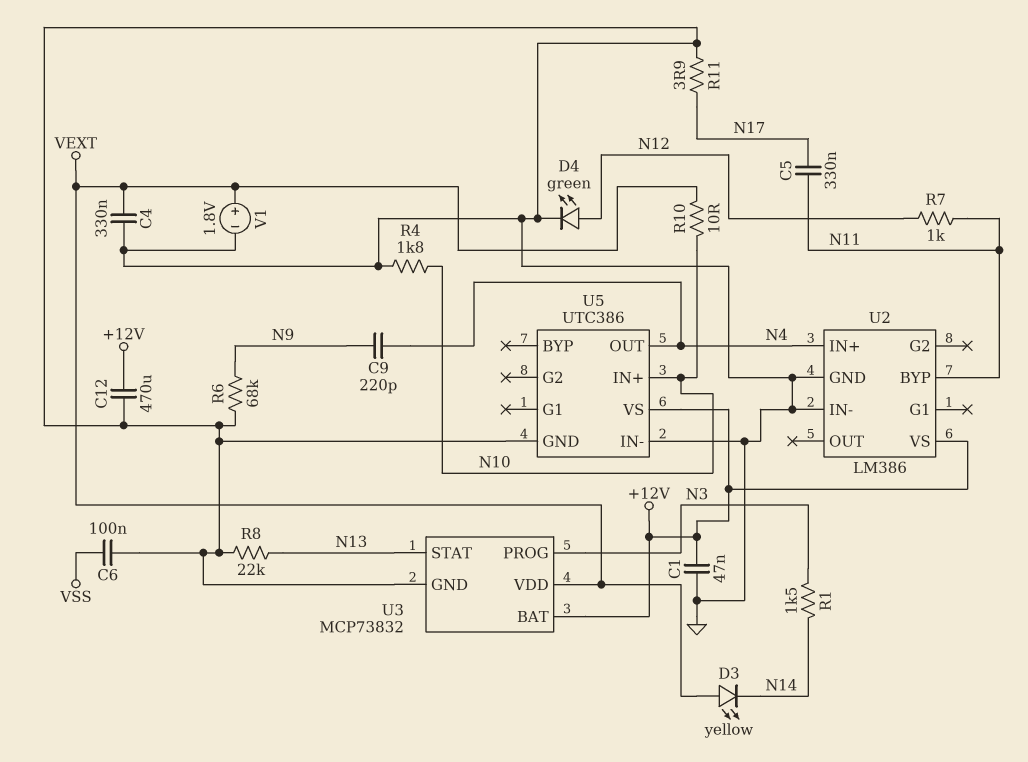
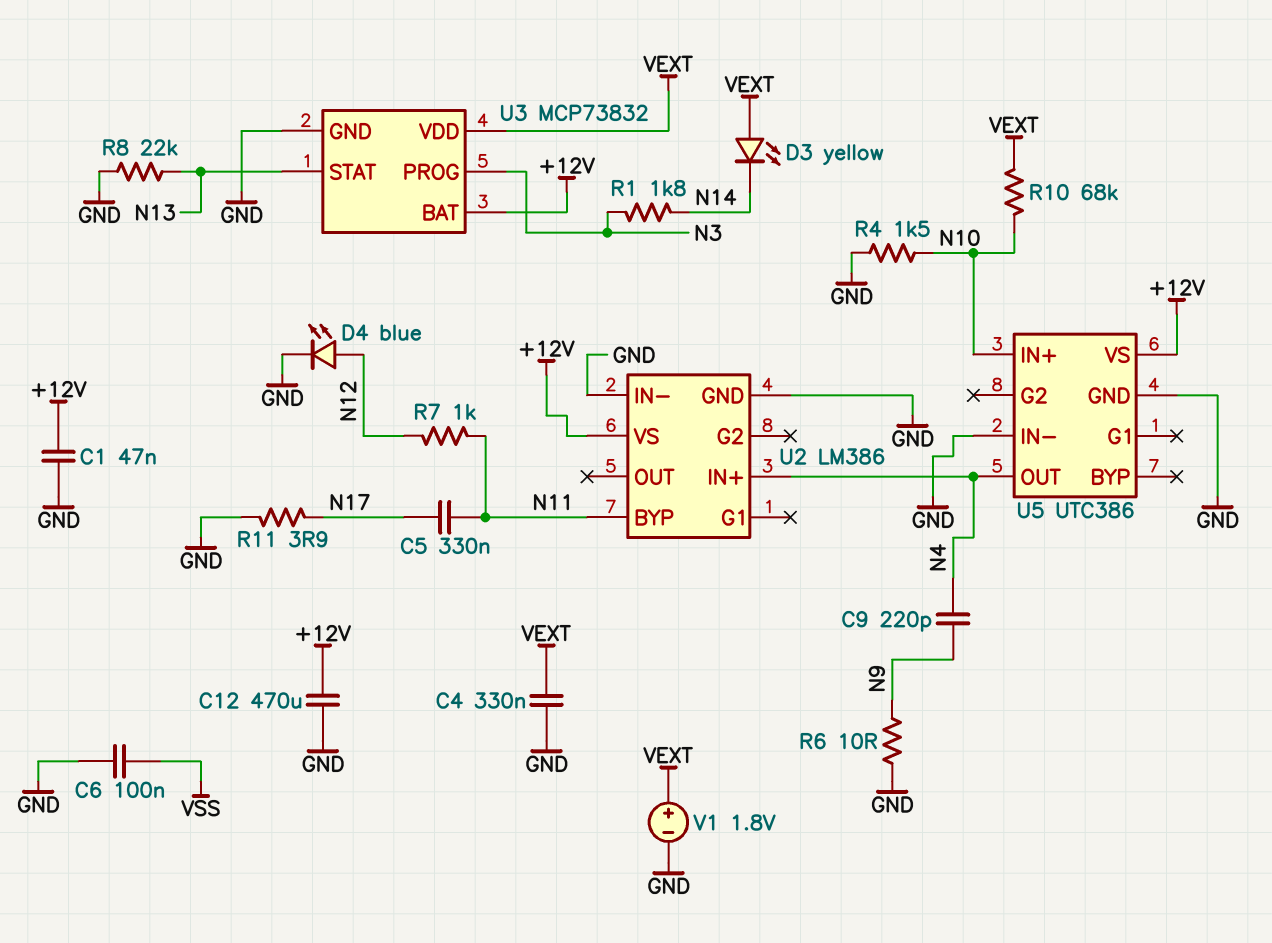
D4: LED green (A N12, K GND) -> LED blue (A N12, K GND)
R1: 1.5k (N3, N14) -> 1.8k (N3, N14)
R4: 1.8k (GND, N10) -> 1.5k (GND, N10)
R6: 68k (GND, N9) -> 10 (GND, N9)
R10: 10 (N10, VEXT) -> 68k (N10, VEXT)

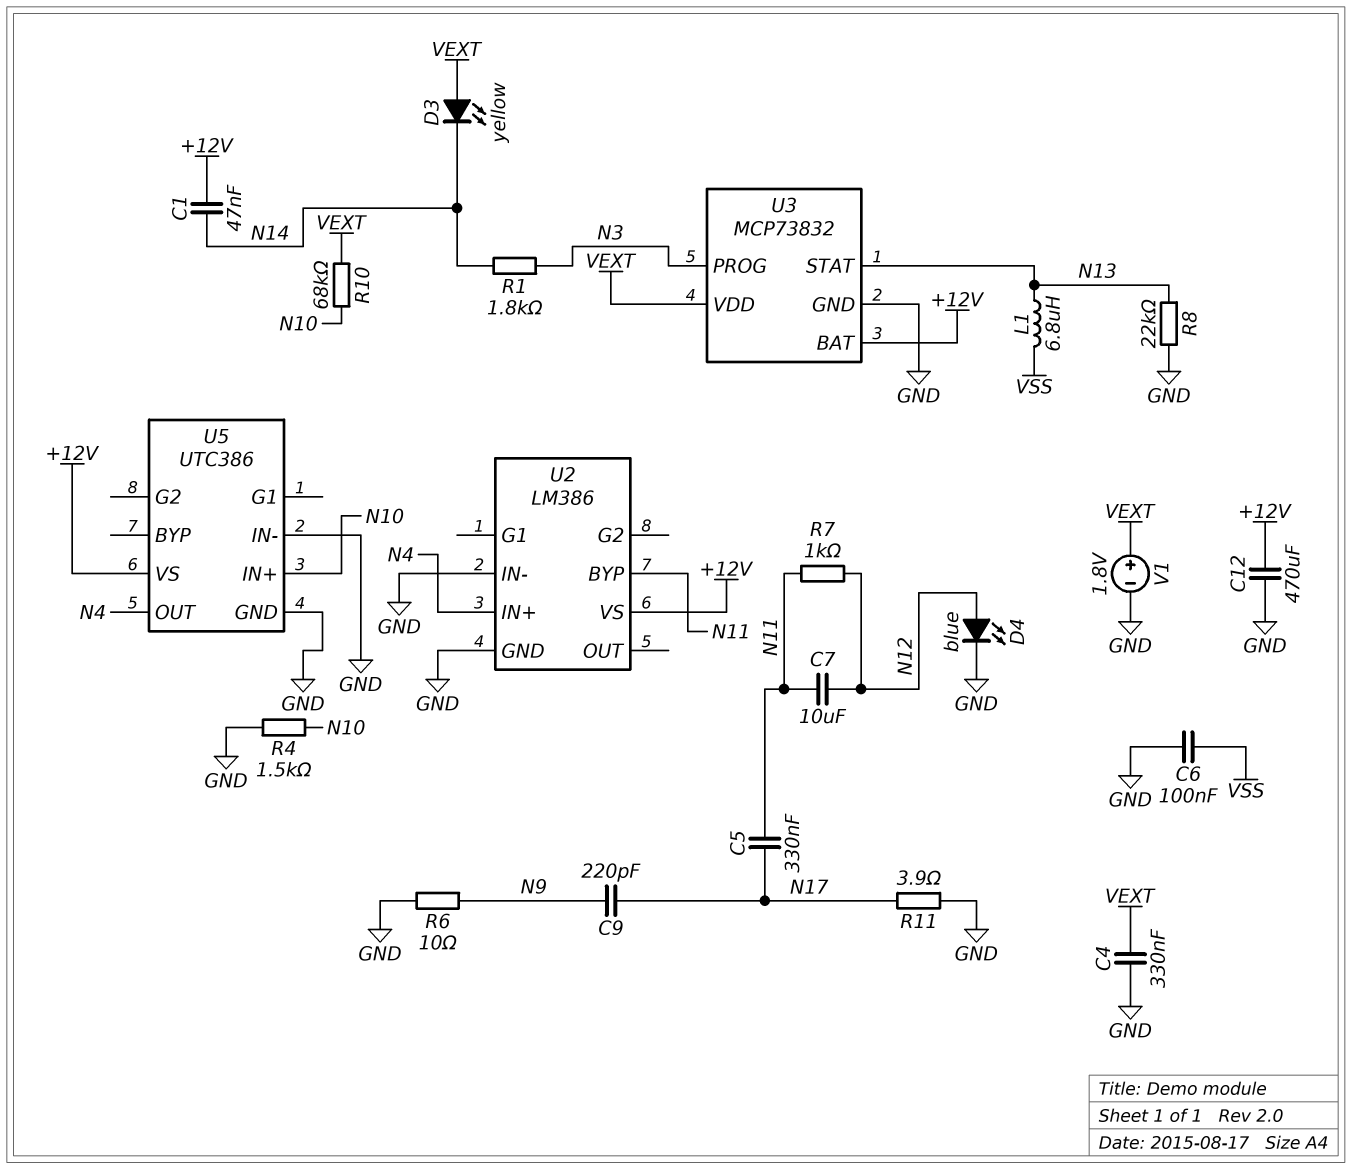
C1: 47nF (+12V, GND) -> 47nF (+12V, N14)
C7: none -> 10uF (N11, N12)
C9: 220pF (N4, N9) -> 220pF (N9, N17)
L1: none -> 6.8uH (N13, VSS)

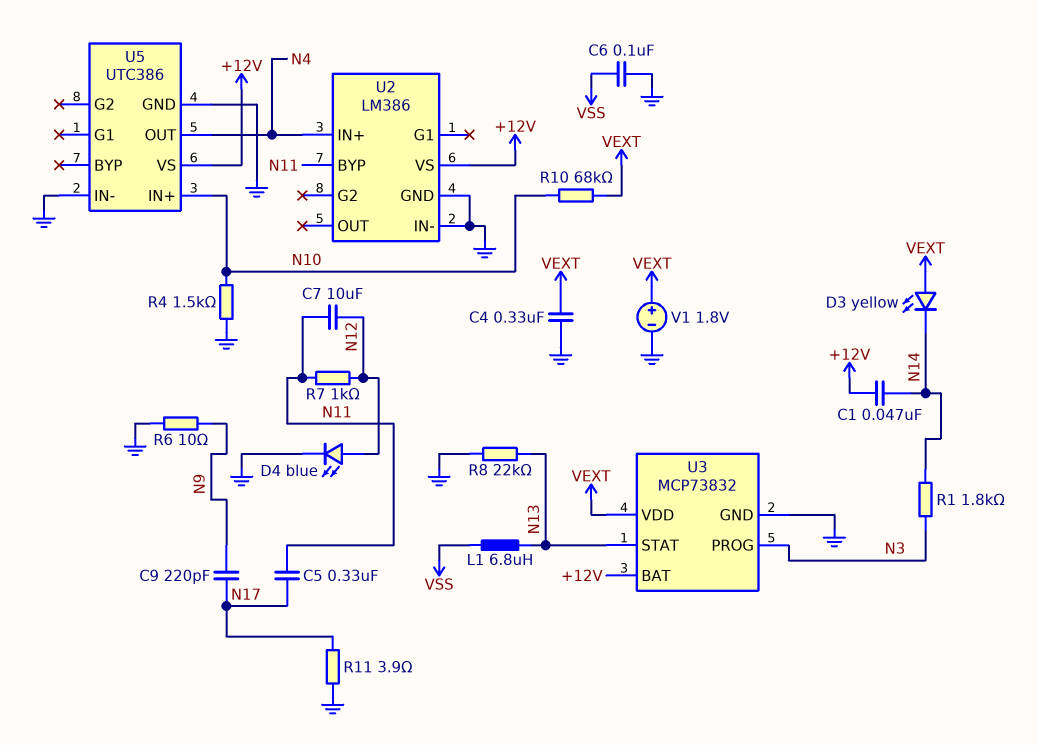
C12: 470uF (+12V, GND) -> none

